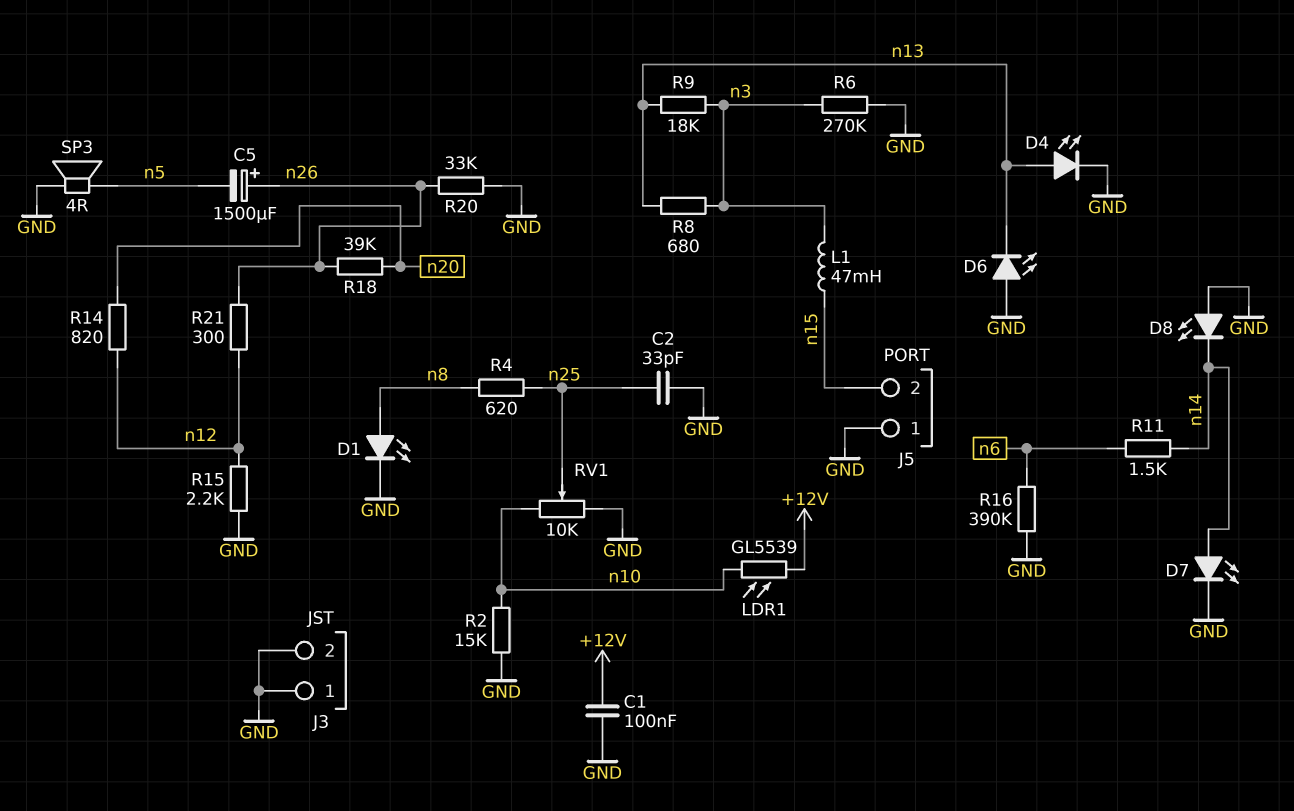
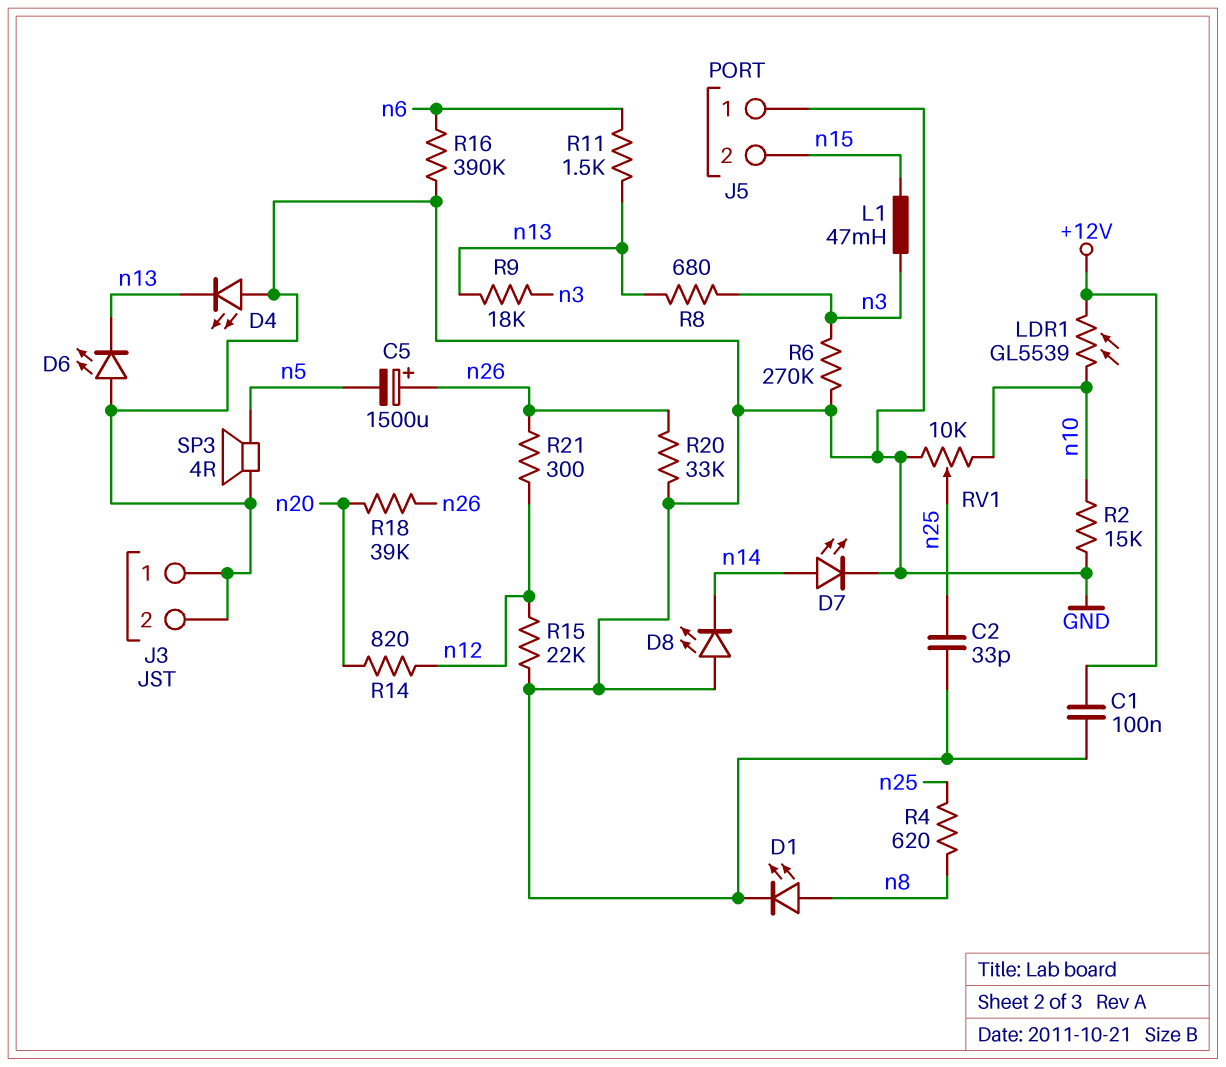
D4: LED (A n13, K GND) -> LED (A GND, K n13)
R11: 1.5k (n6, n14) -> 1.5k (n6, n13)
R15: 2.2k (GND, n12) -> 22k (GND, n12)

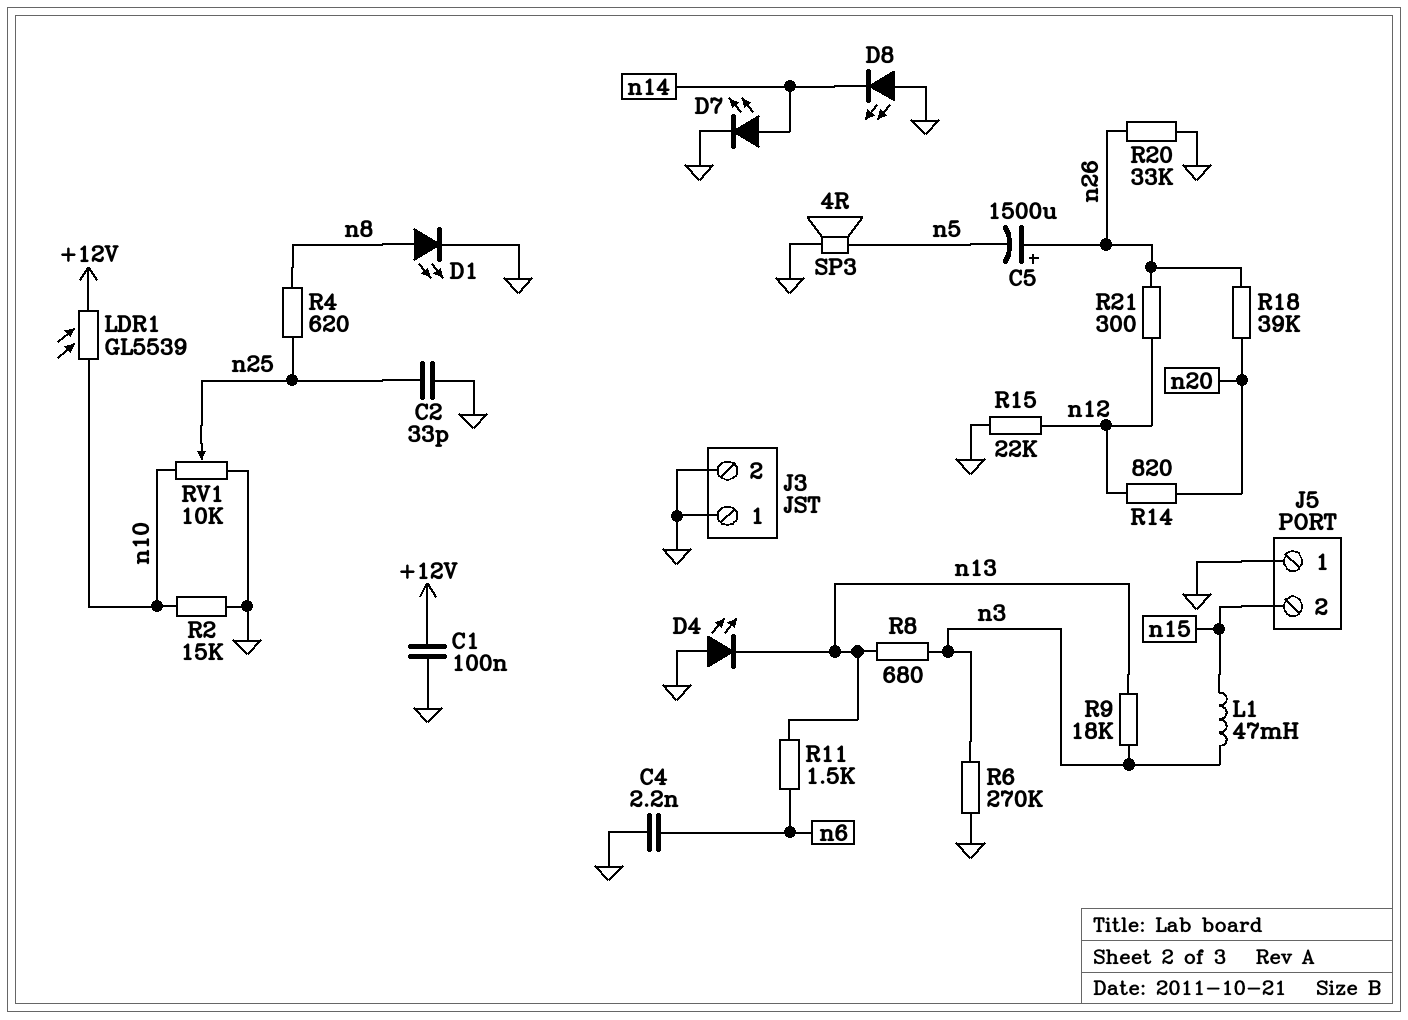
C4: none -> 2.2nF (GND, n6)
D6: LED (A GND, K n13) -> none
R16: 390k (GND, n6) -> none

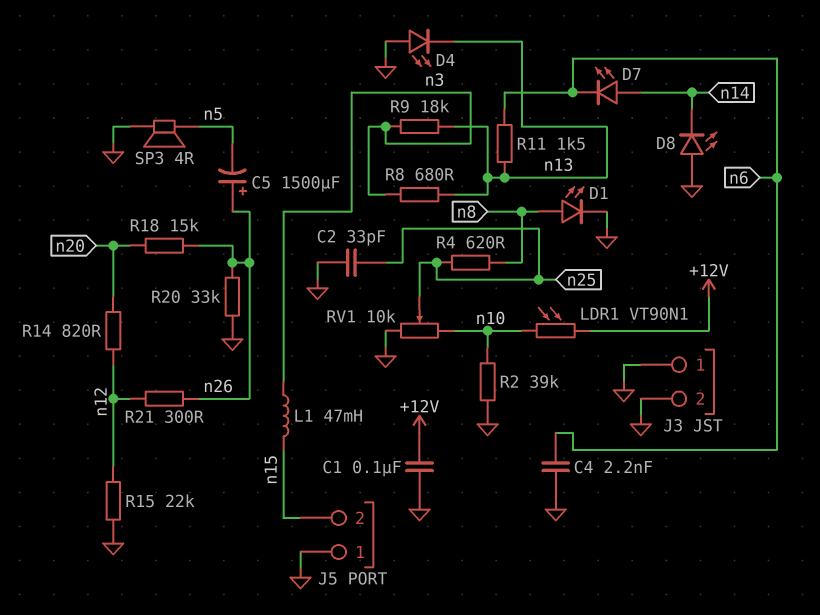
D7: LED (A n14, K GND) -> LED (A n14, K n6)
LDR1: GL5539 (+12V, n10) -> VT90N1 (+12V, n10)
R2: 15k (GND, n10) -> 39k (GND, n10)
R6: 270k (GND, n3) -> none
R18: 39k (n20, n26) -> 15k (n20, n26)

